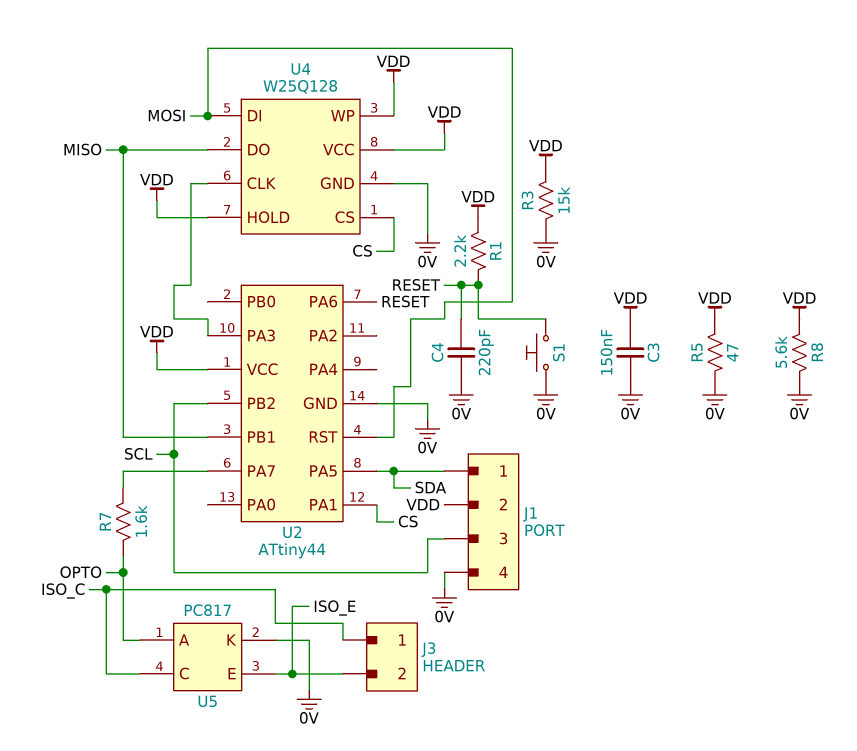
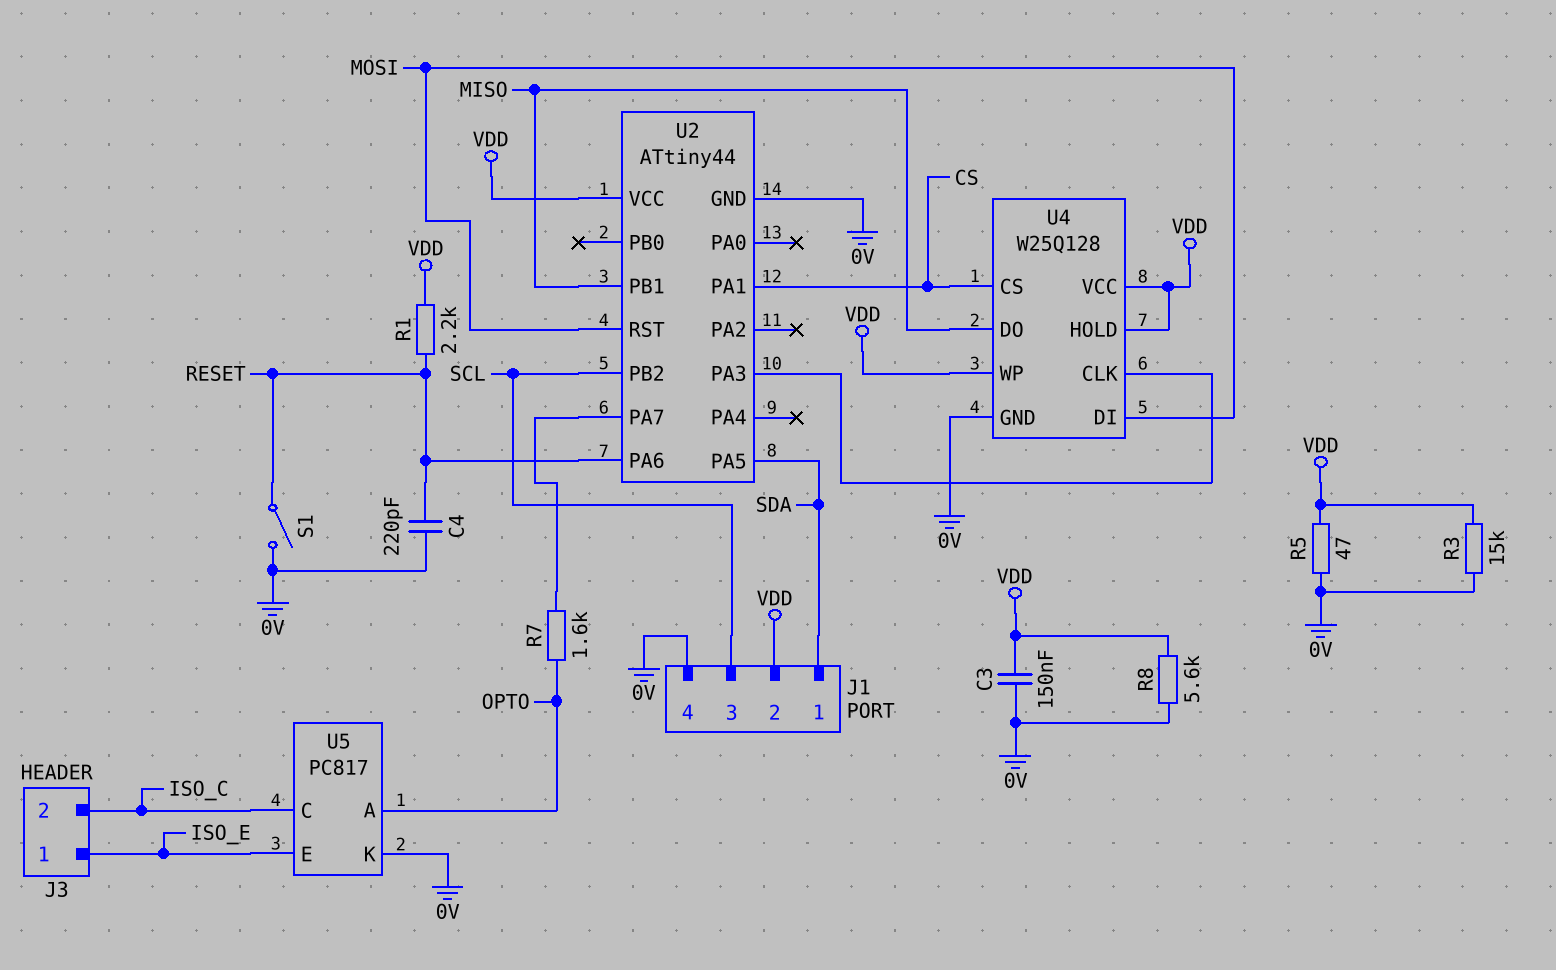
J3 pin 1: ISO_C -> ISO_E
J3 pin 2: ISO_E -> ISO_C
S1: button (0V, RESET) -> switch (0V, RESET)

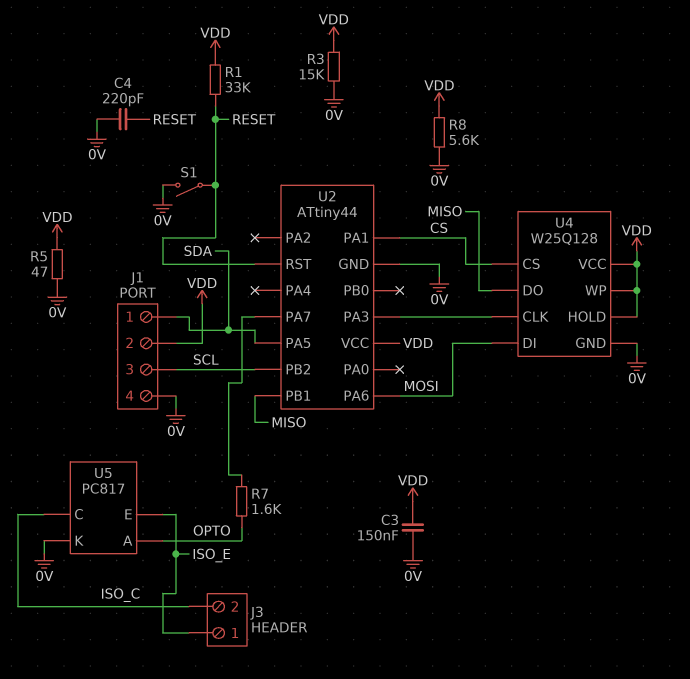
R1: 2.2k (RESET, VDD) -> 33k (RESET, VDD)
U2 pin PA6: RESET -> MOSI
U2 pin RST: MOSI -> RESET

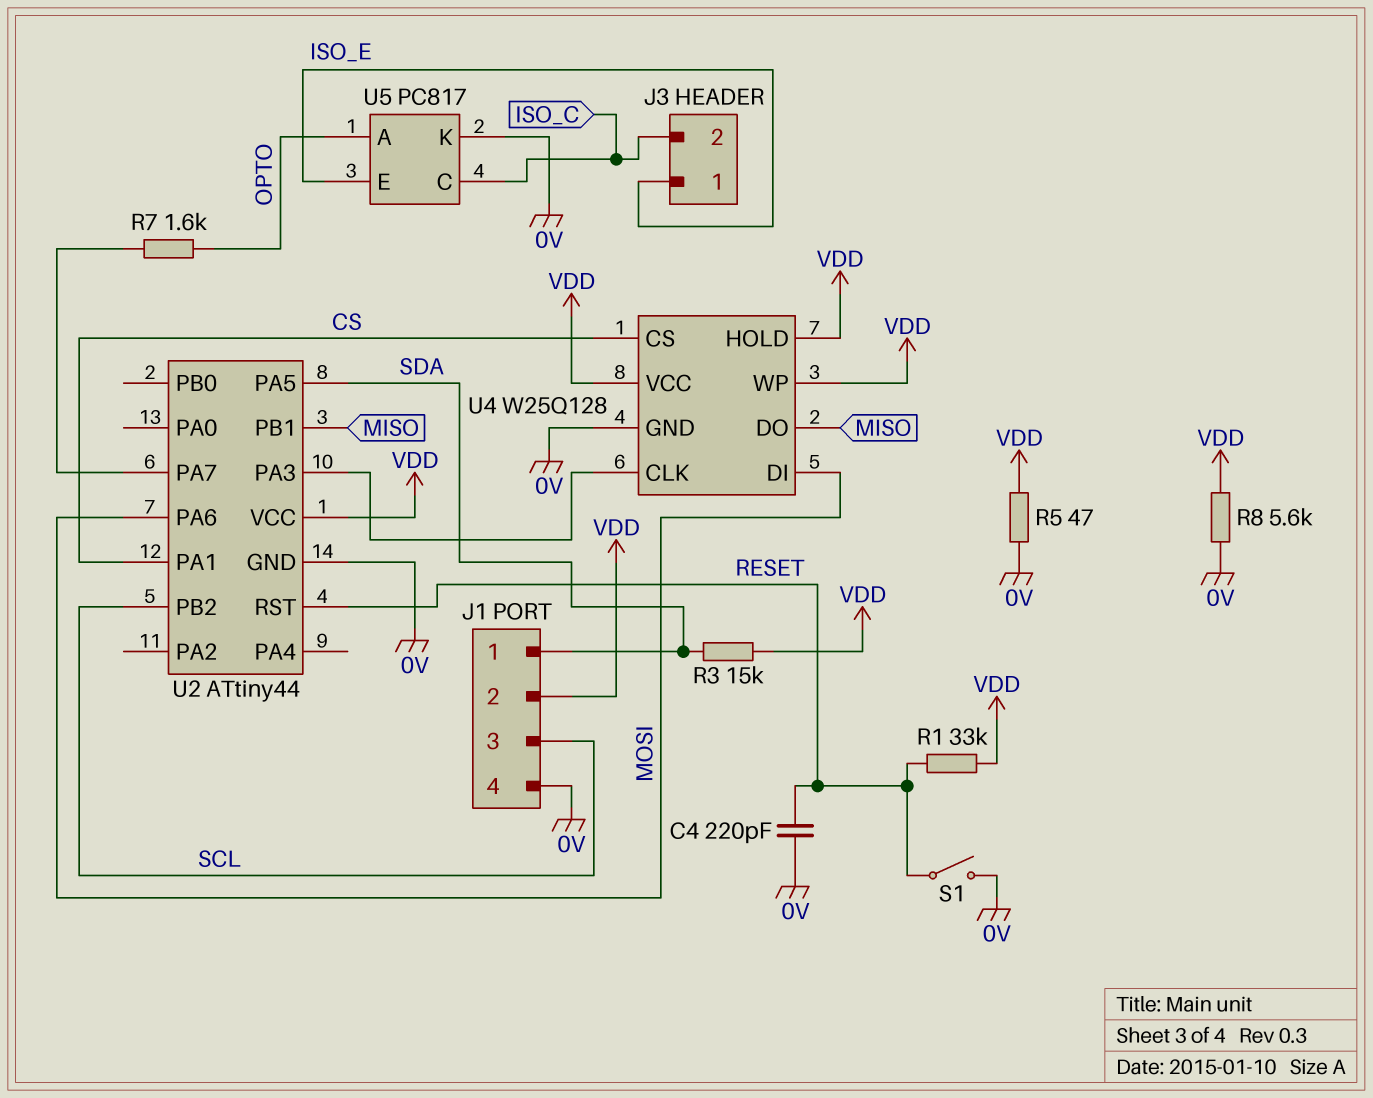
C3: 150nF (0V, VDD) -> none
R3: 15k (0V, VDD) -> 15k (SDA, VDD)

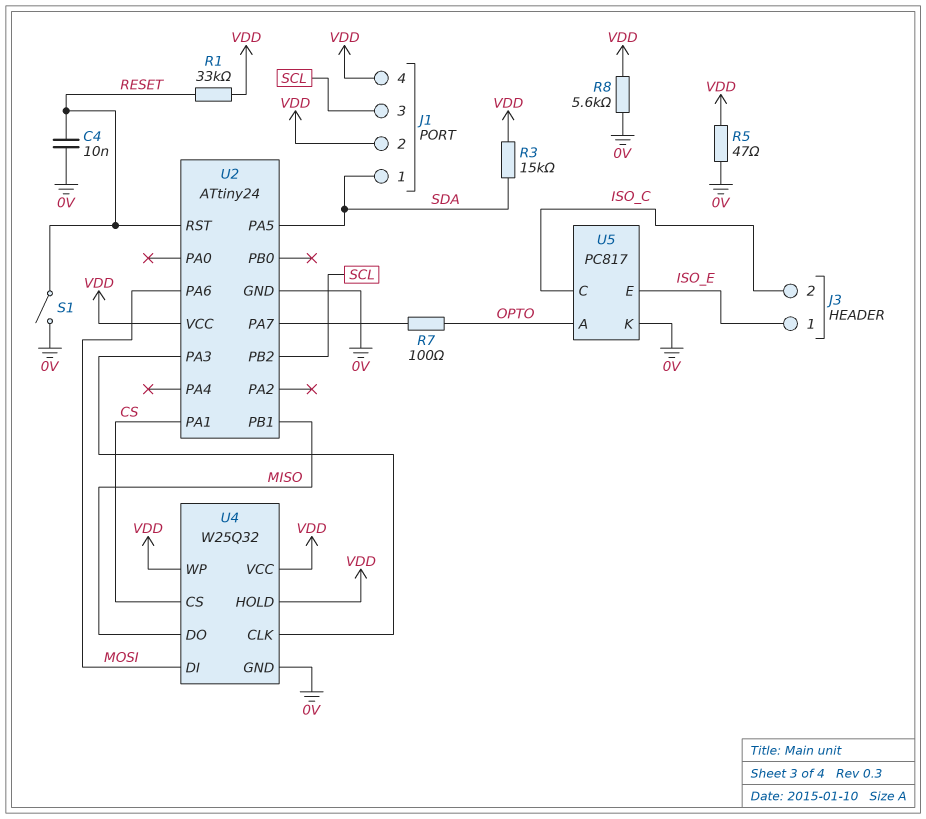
C4: 220pF (0V, RESET) -> 10nF (0V, RESET)
J1 pin 4: 0V -> VDD
R7: 1.6k (OPTO, U2/PA7) -> 100 (OPTO, U2/PA7)
U2: ATtiny44 -> ATtiny24
U4: W25Q128 -> W25Q32

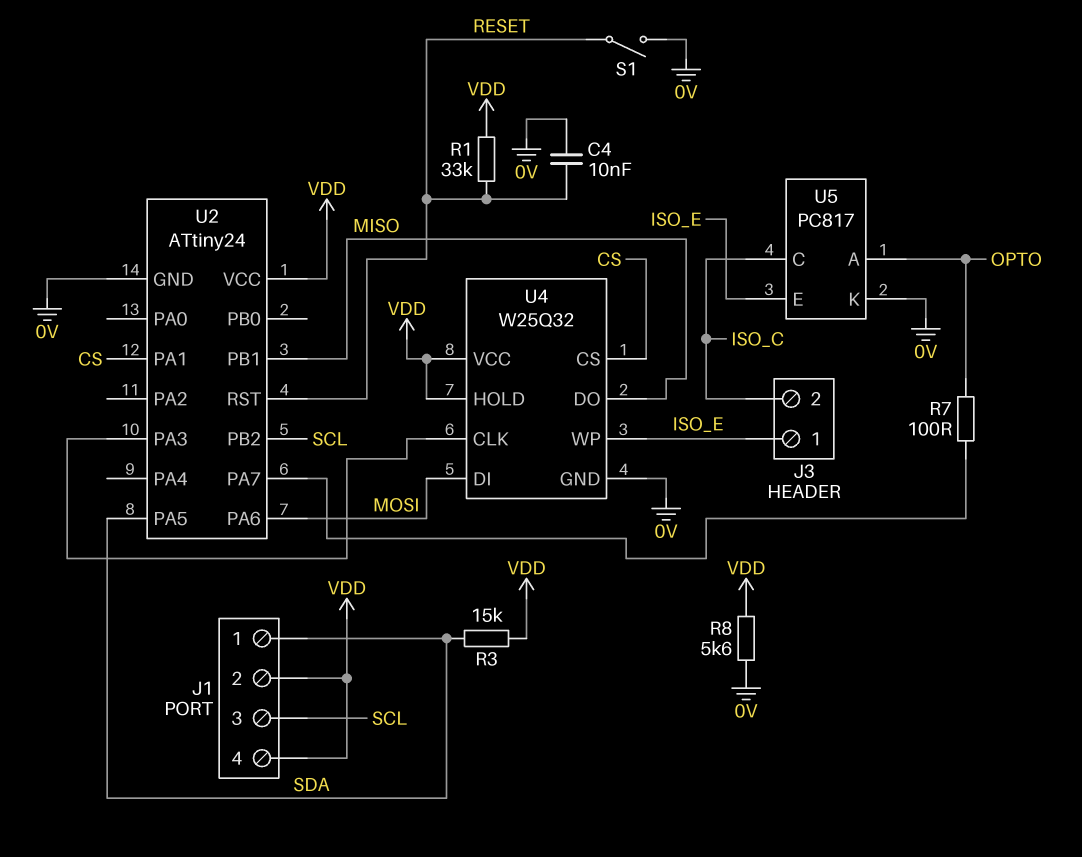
R5: 47 (0V, VDD) -> none
U4 pin WP: VDD -> ISO_E

